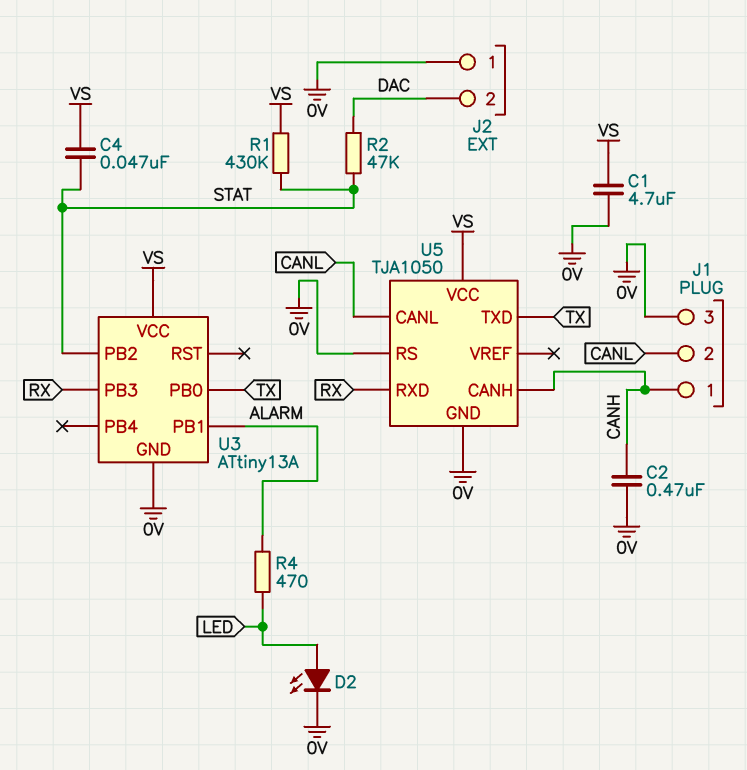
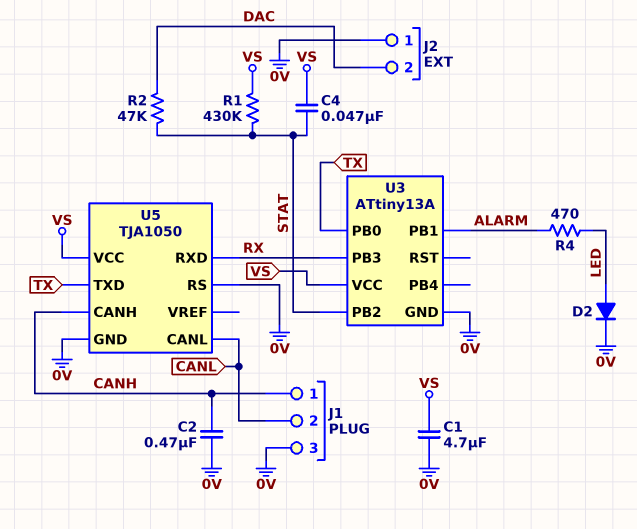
D2: LED (A LED, K 0V) -> diode (A LED, K 0V)

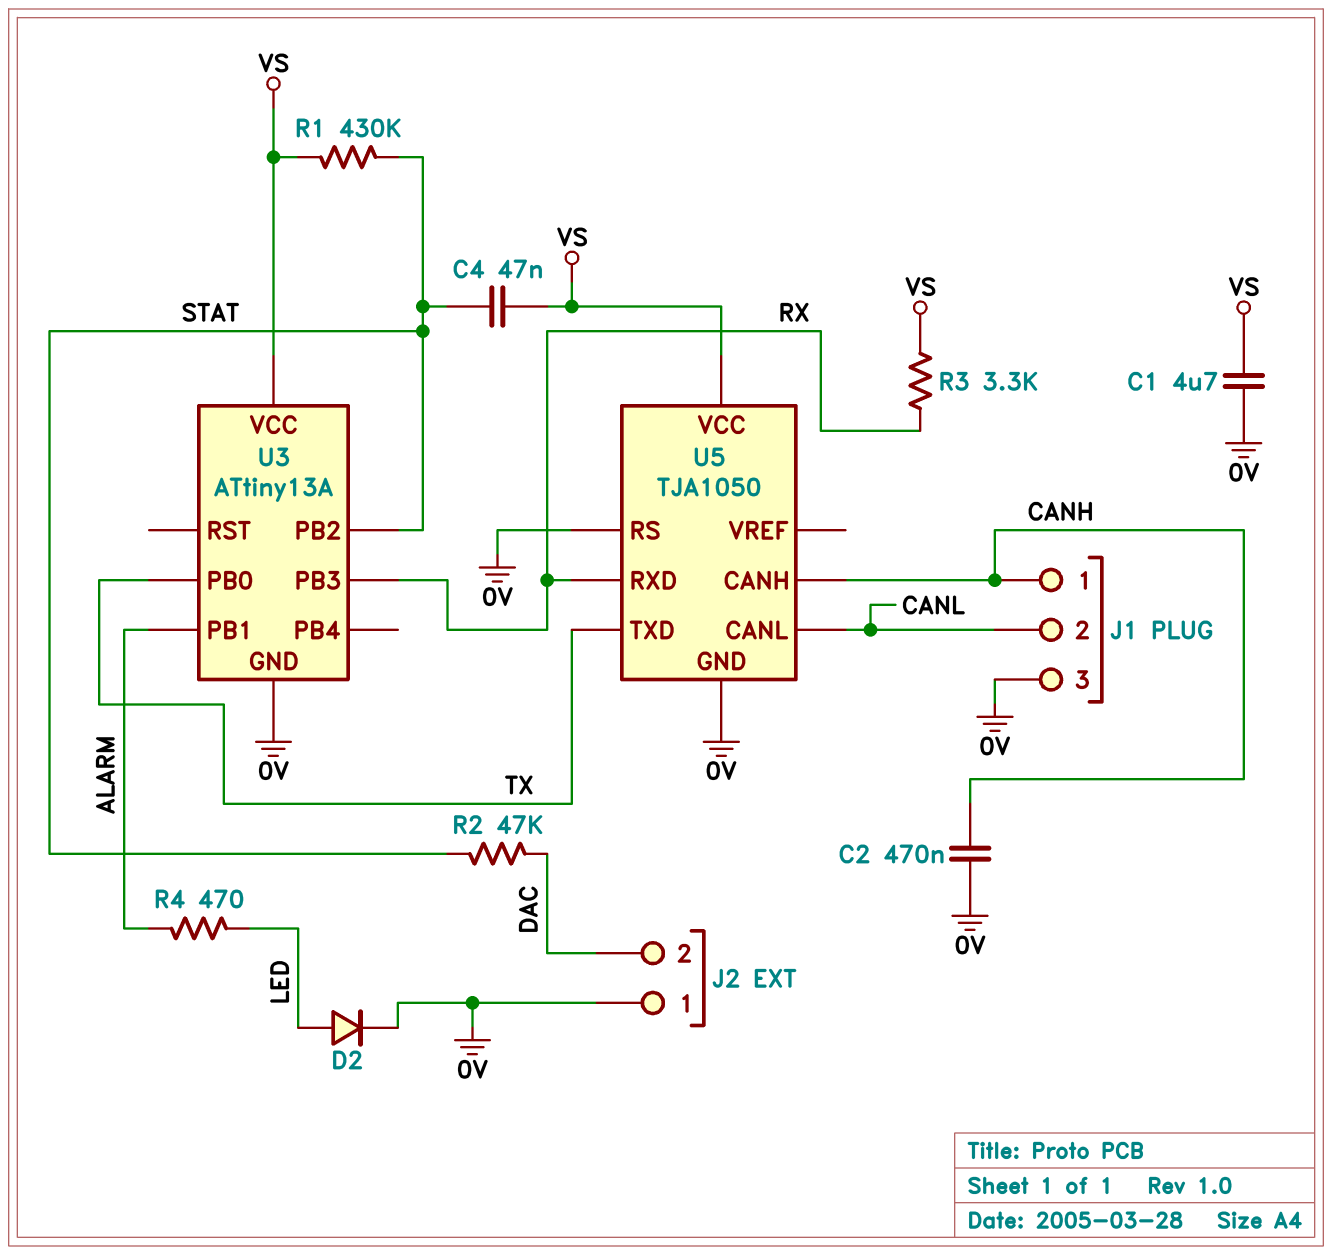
R3: none -> 3.3k (RX, VS)

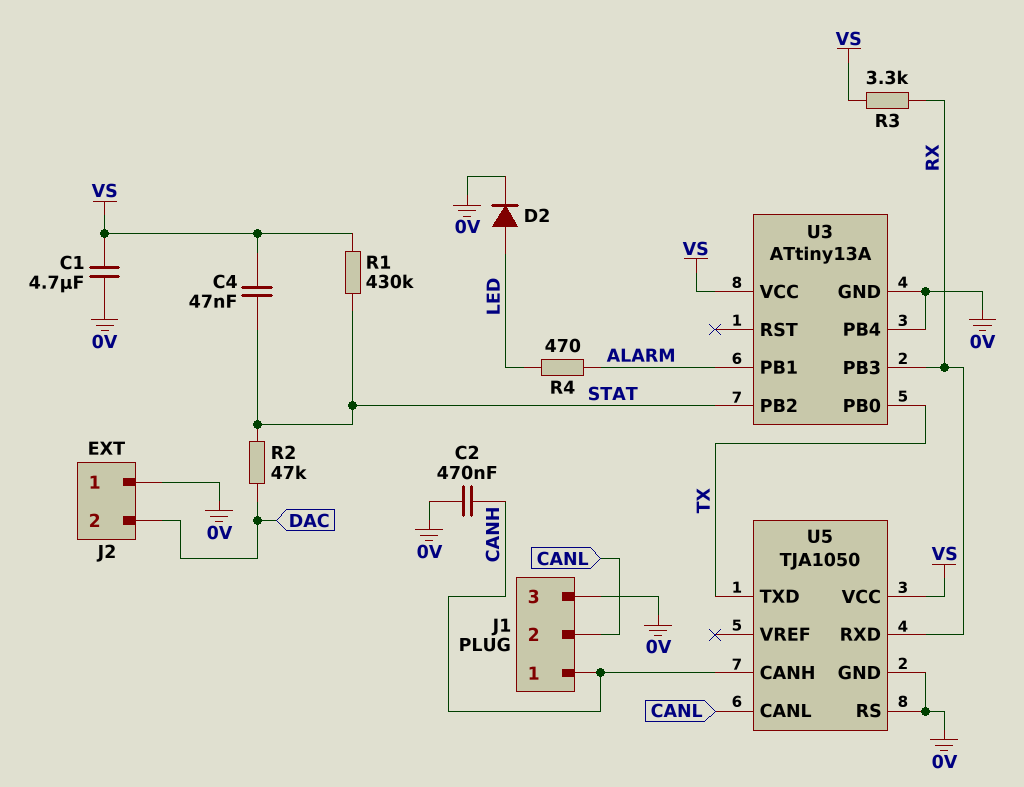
U3 pin PB4: none -> 0V

